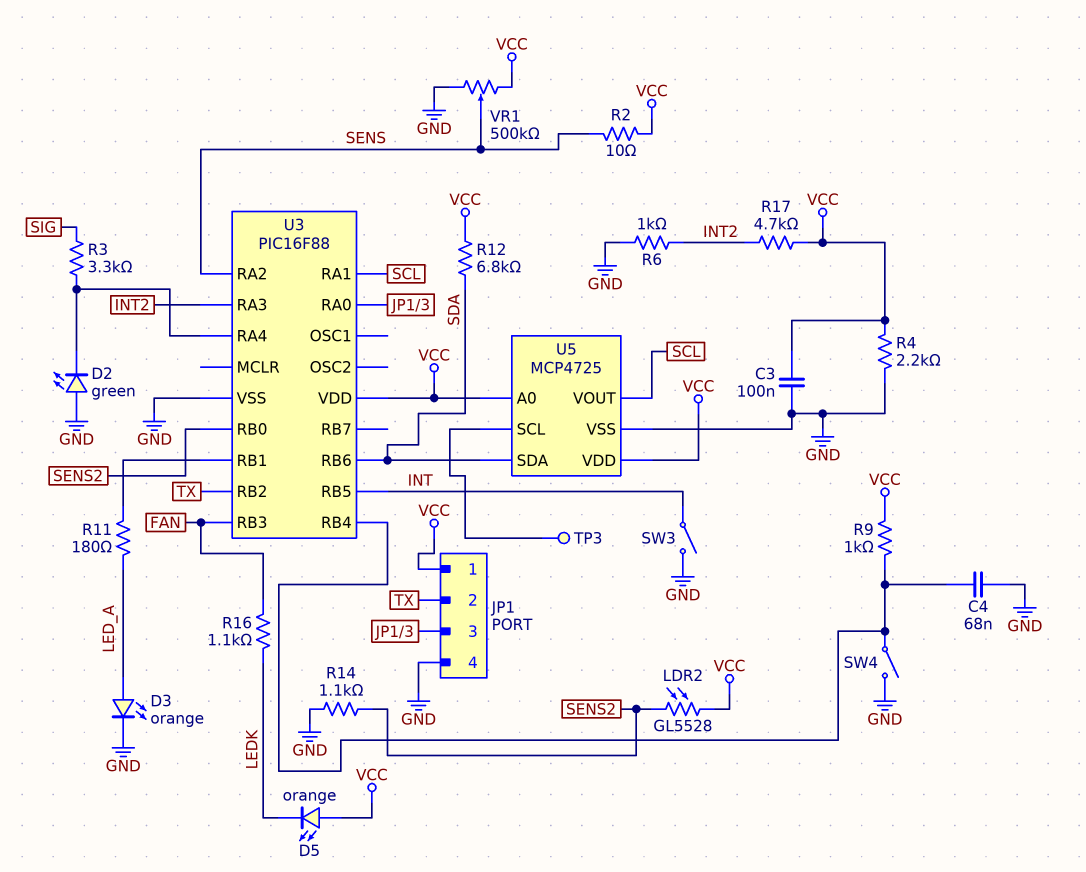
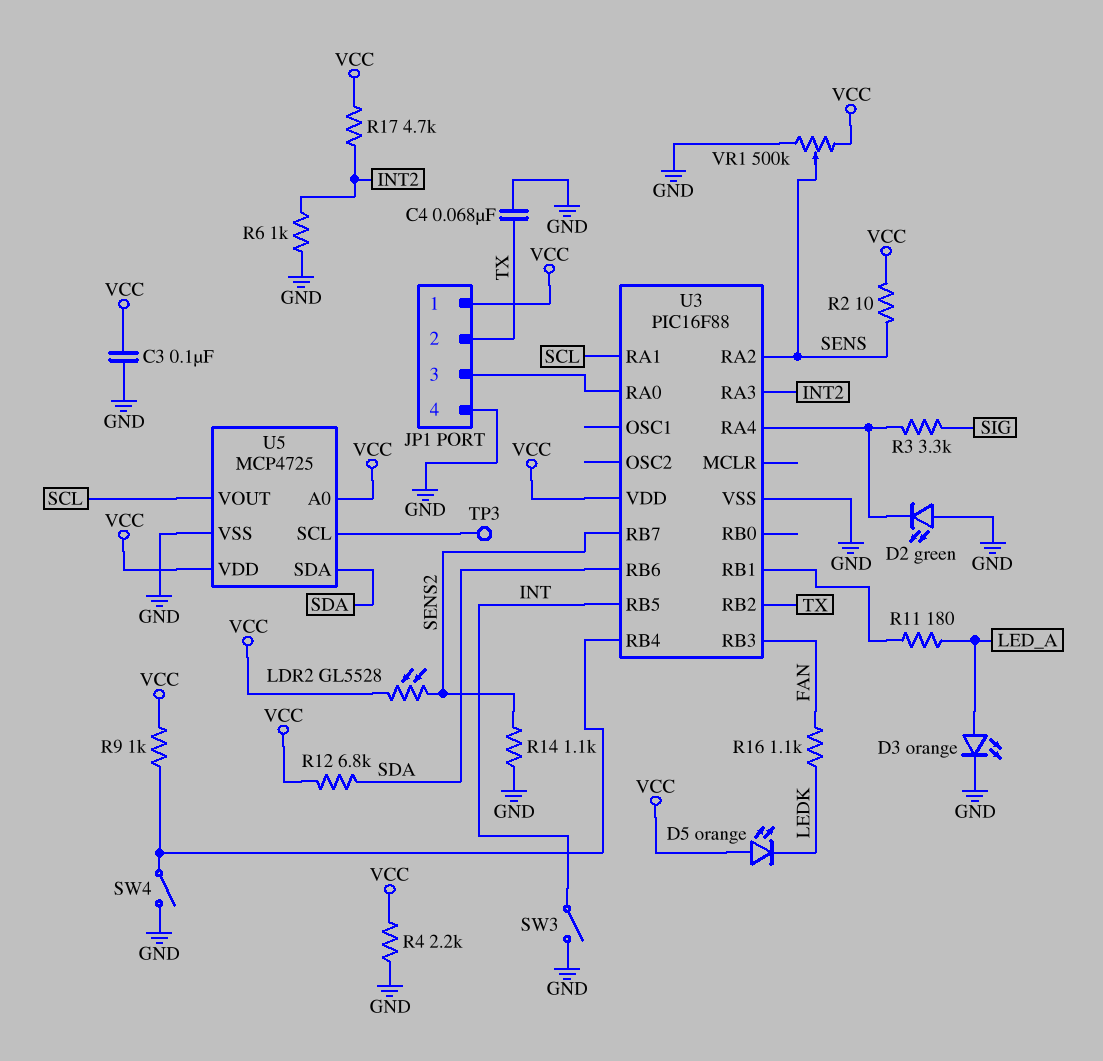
C4: 68nF (GND, U3/RB4) -> 68nF (GND, TX)
U3 pin RB0: SENS2 -> none
U3 pin RB7: none -> SENS2

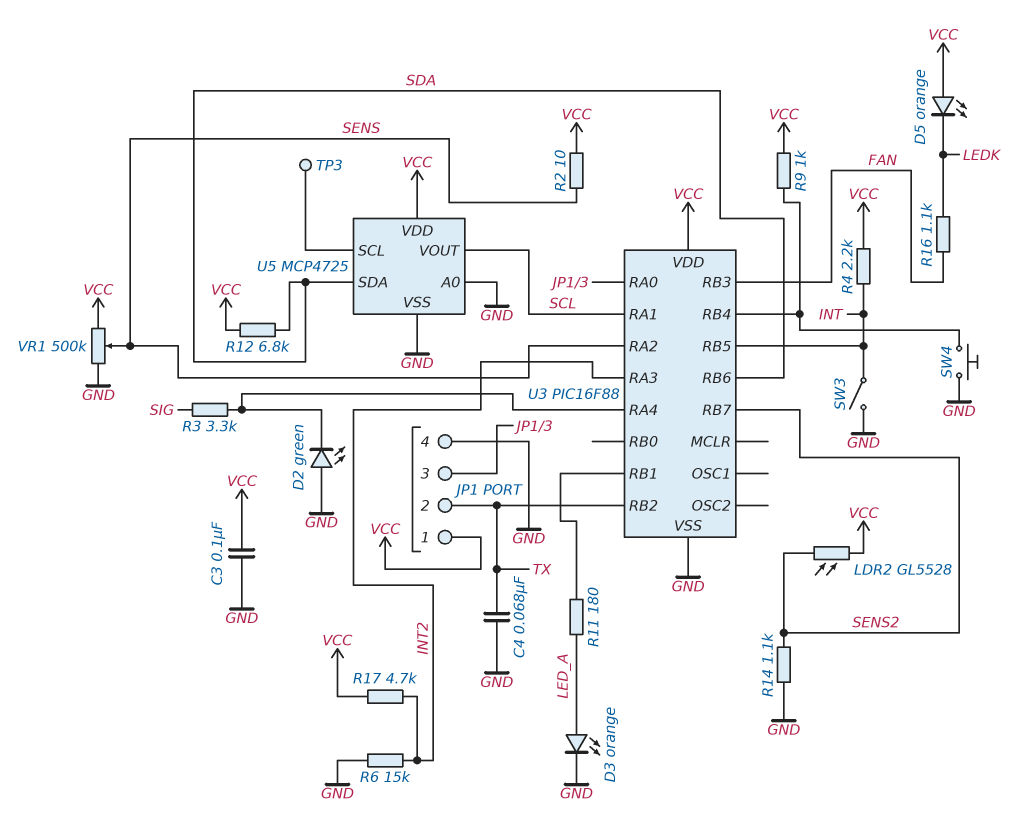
R4: 2.2k (GND, VCC) -> 2.2k (INT, VCC)
R6: 1k (GND, INT2) -> 15k (GND, INT2)
SW4: switch (GND, U3/RB4) -> button (GND, U3/RB4)
U5 pin A0: VCC -> GND

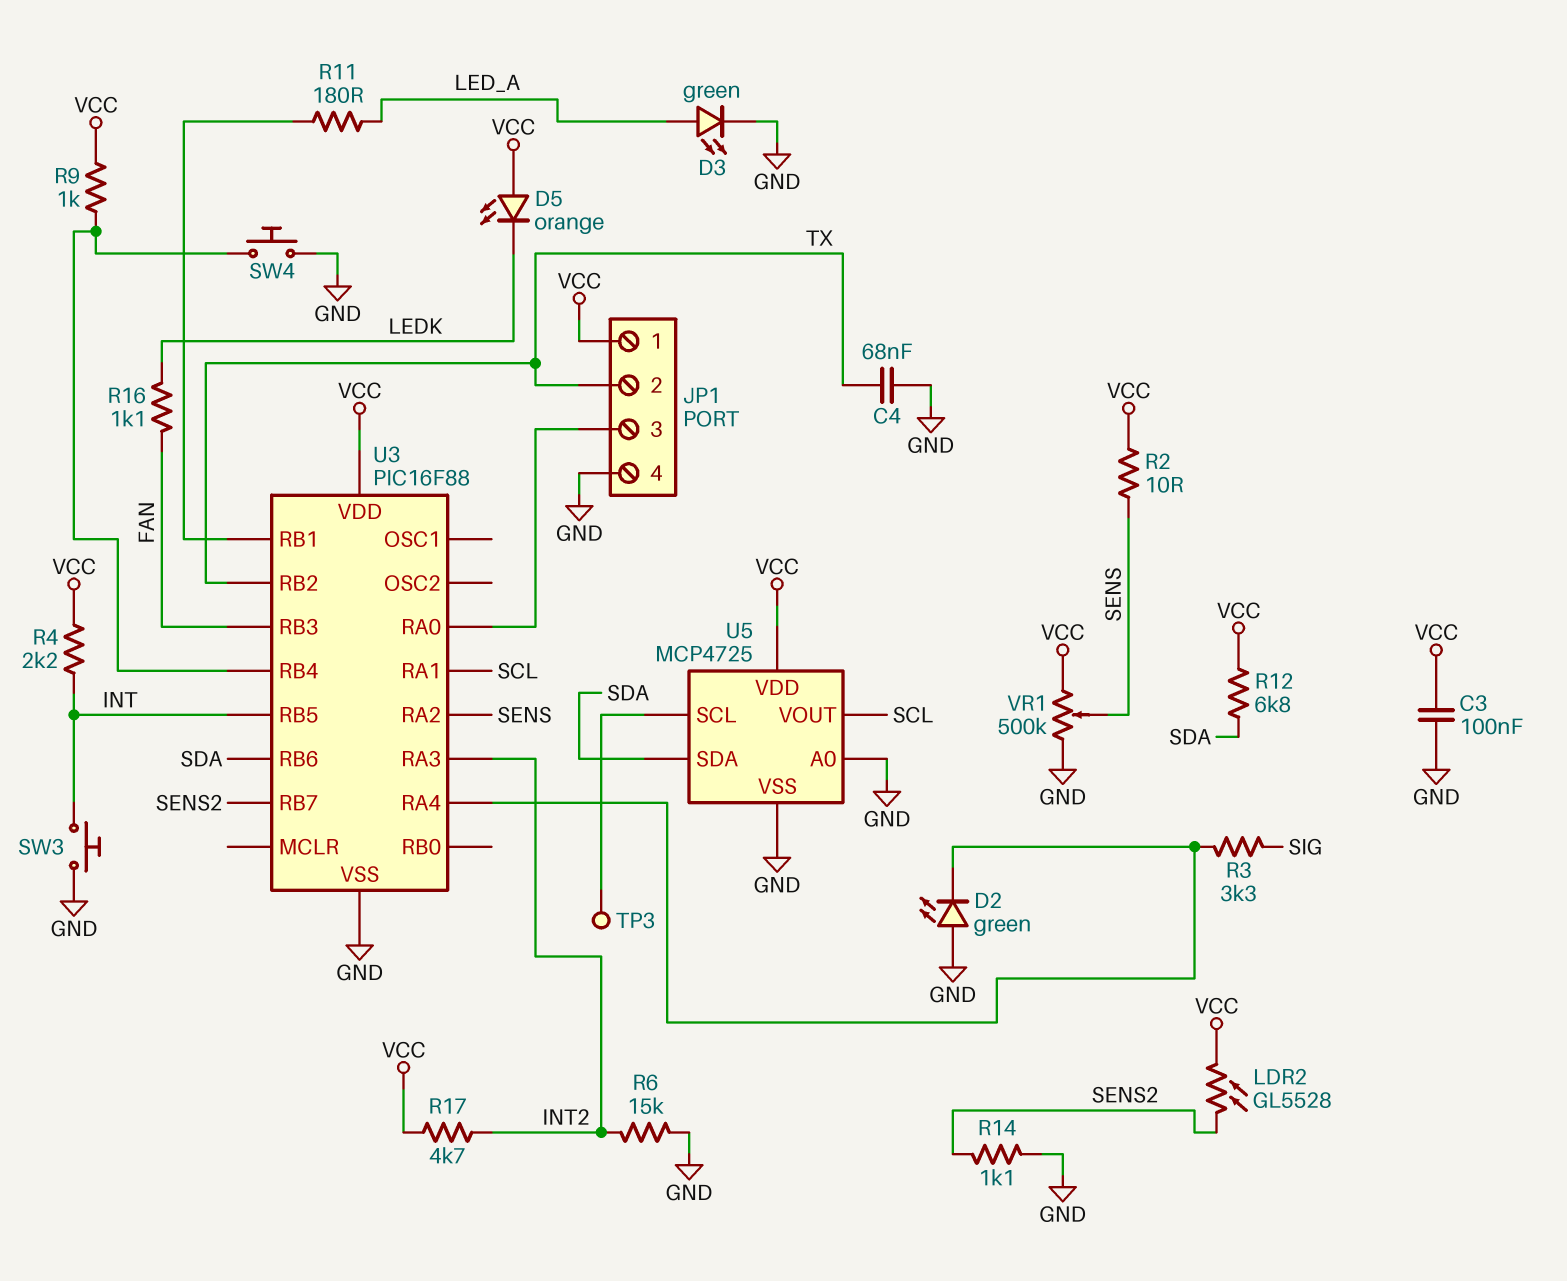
D3: LED orange (A LED_A, K GND) -> LED green (A LED_A, K GND)
SW3: switch (GND, INT) -> button (GND, INT)

